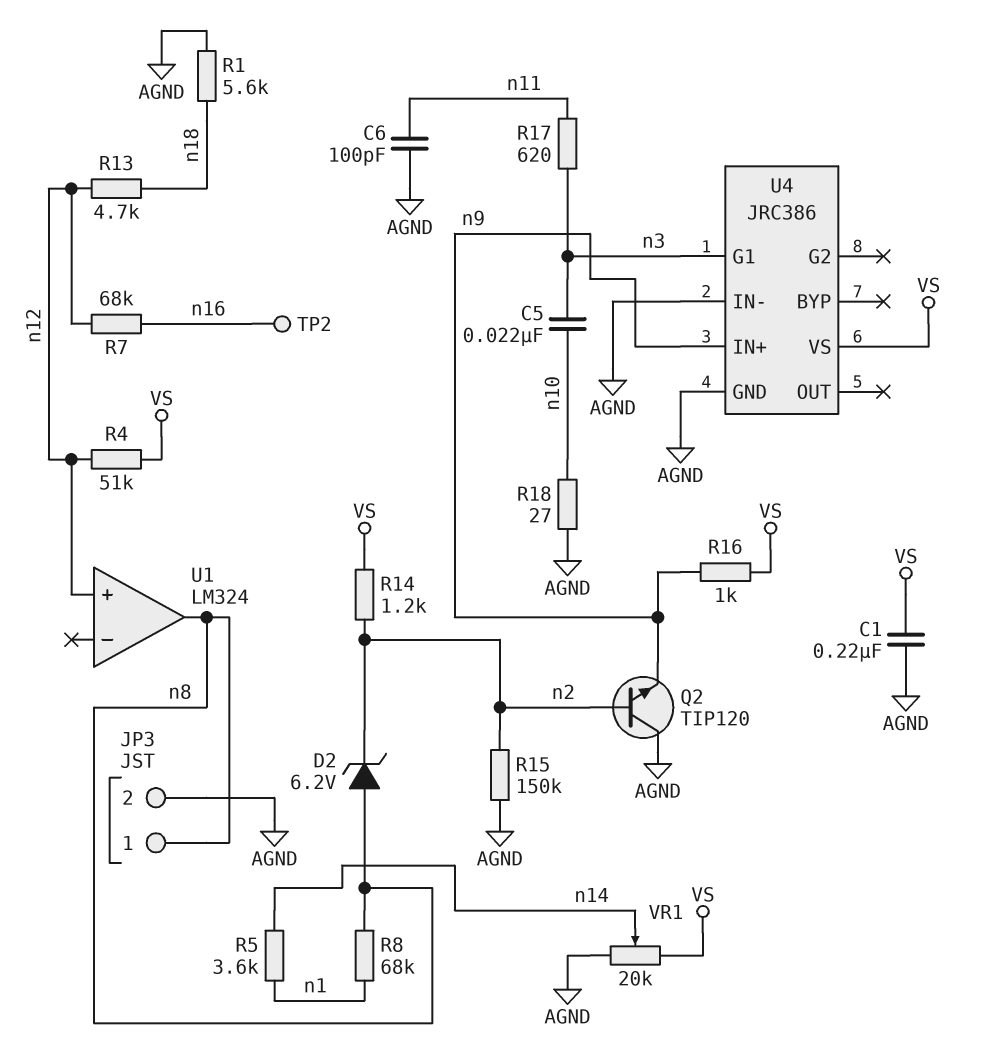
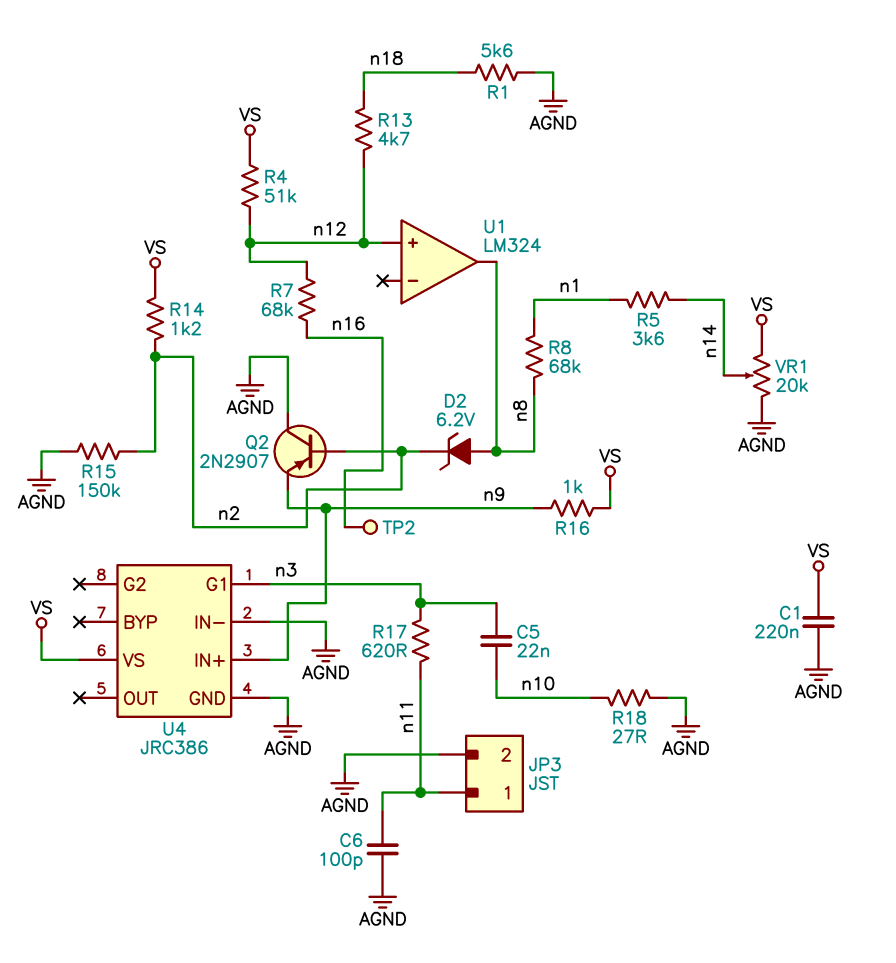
JP3 pin 1: n8 -> n11
Q2: NPN TIP120 (B n2, C AGND, E n9) -> PNP 2N2907 (B n2, C AGND, E n9)

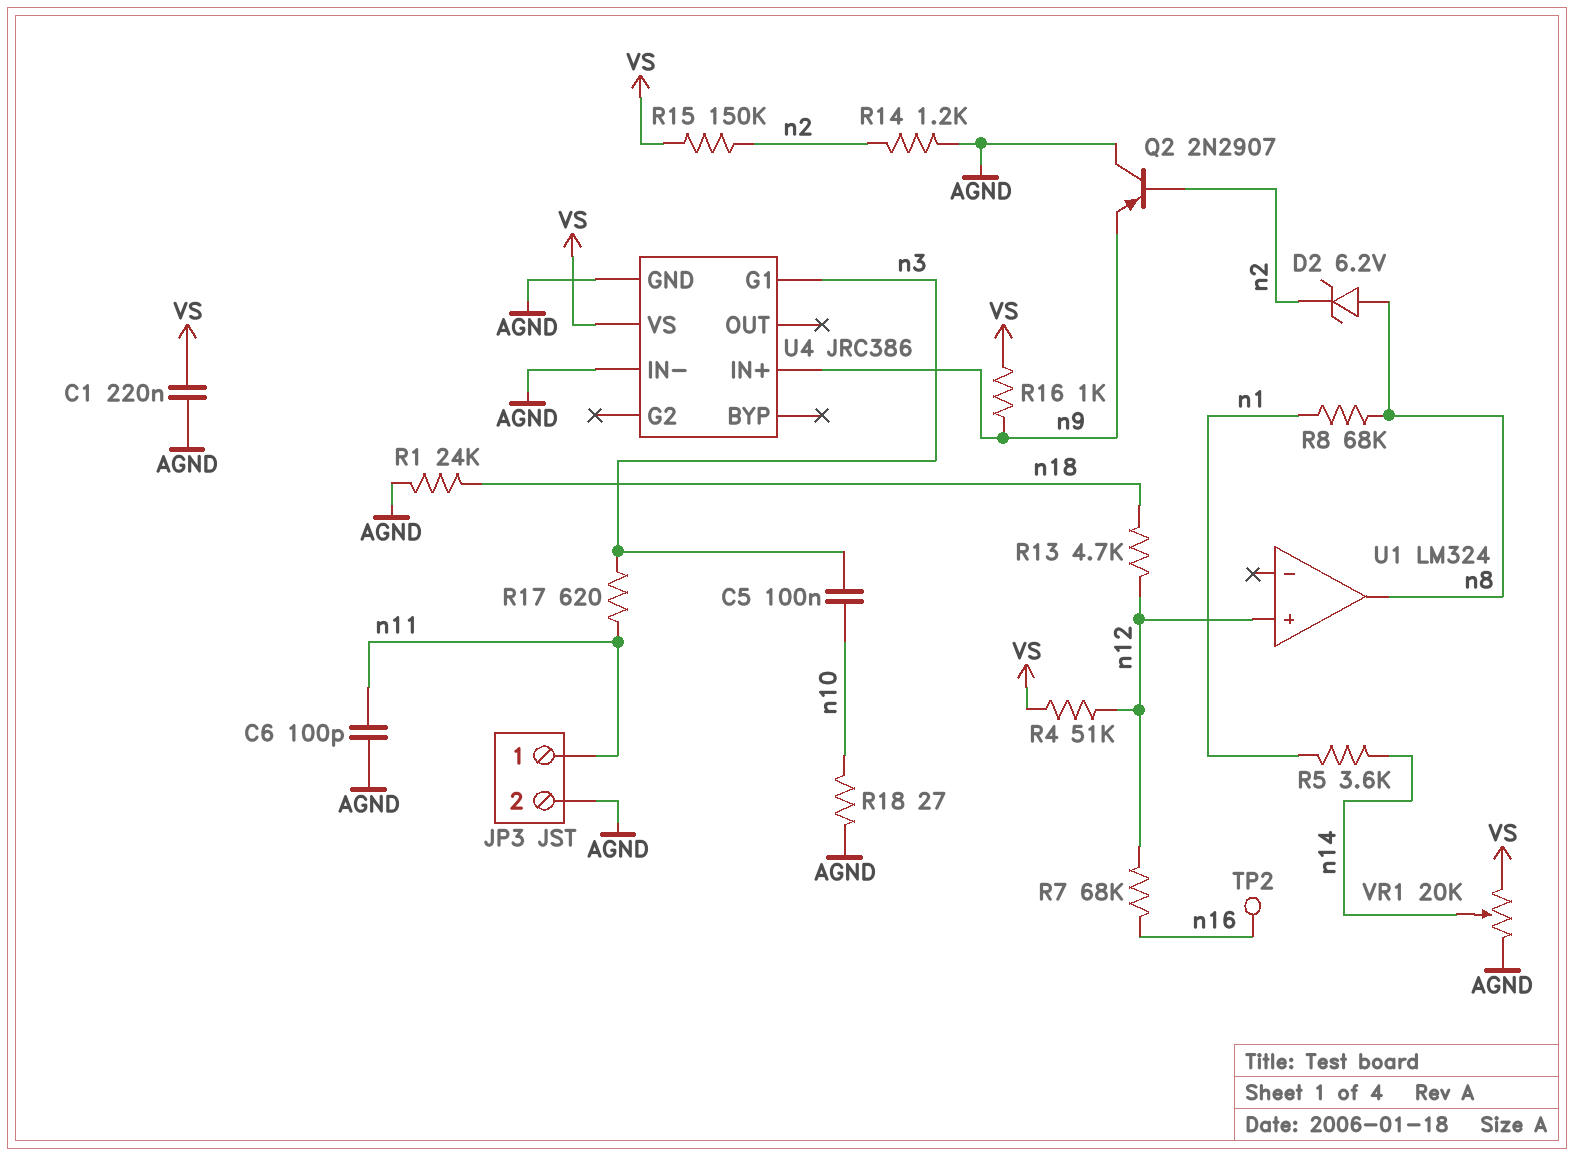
C5: 22nF (n3, n10) -> 100nF (n3, n10)
R1: 5.6k (AGND, n18) -> 24k (AGND, n18)
R14: 1.2k (VS, n2) -> 1.2k (AGND, n2)
R15: 150k (AGND, n2) -> 150k (VS, n2)

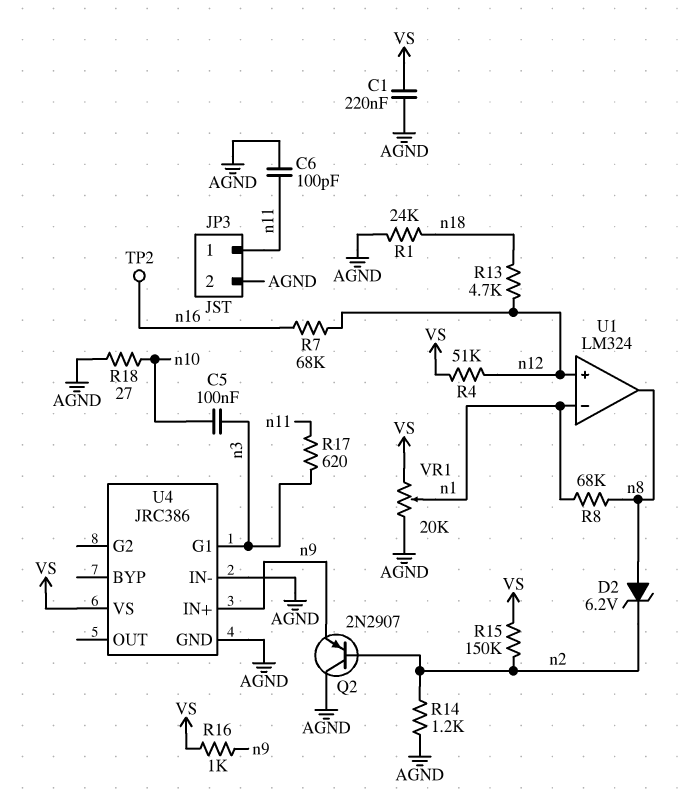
R5: 3.6k (n1, n14) -> none
U1 pin in-: none -> n1
VR1: 20k (AGND, VS, wiper n14) -> 20k (AGND, VS, wiper n1)

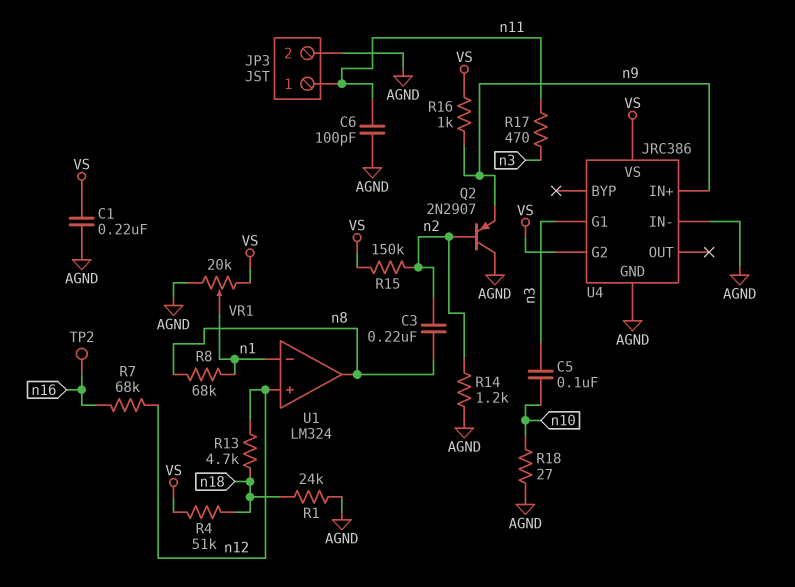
C3: none -> 220nF (n2, n8)
D2: zener 6.2V (A n8, K n2) -> none
R4: 51k (VS, n12) -> 51k (VS, n18)
R17: 620 (n3, n11) -> 470 (n3, n11)
U4 pin G2: none -> VS

